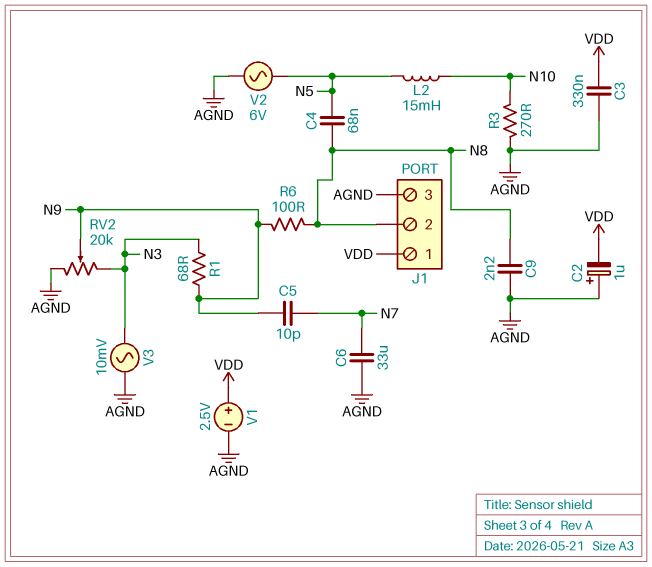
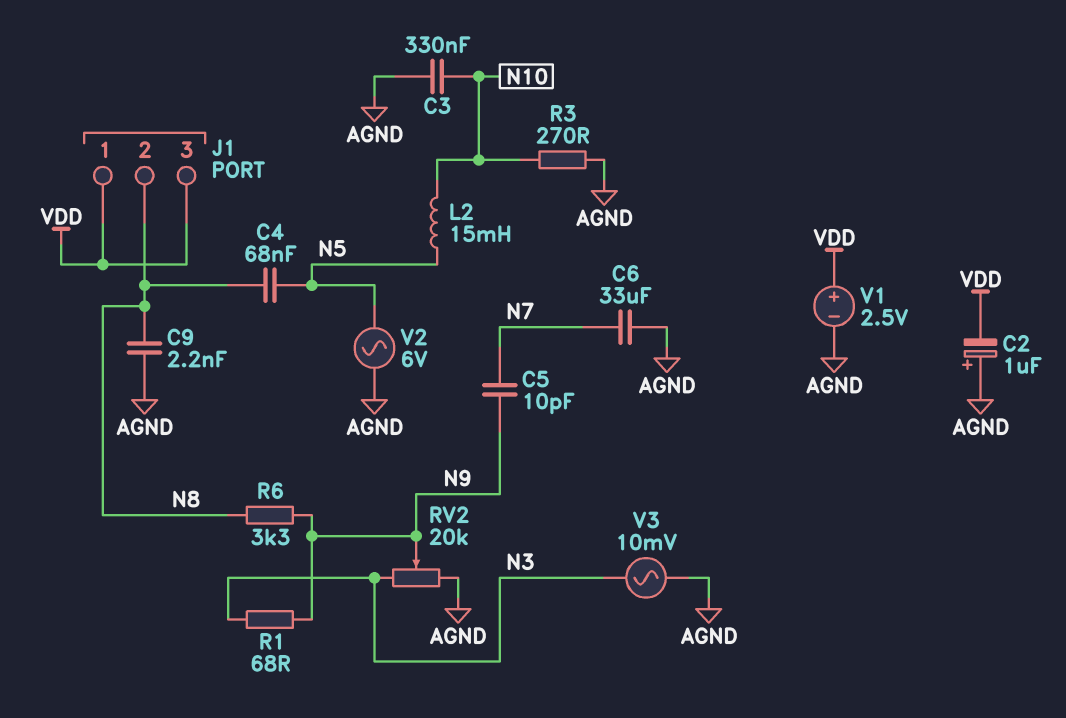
C3: 330nF (AGND, VDD) -> 330nF (AGND, N10)
J1 pin 3: AGND -> VDD
R6: 100 (N8, N9) -> 3.3k (N8, N9)

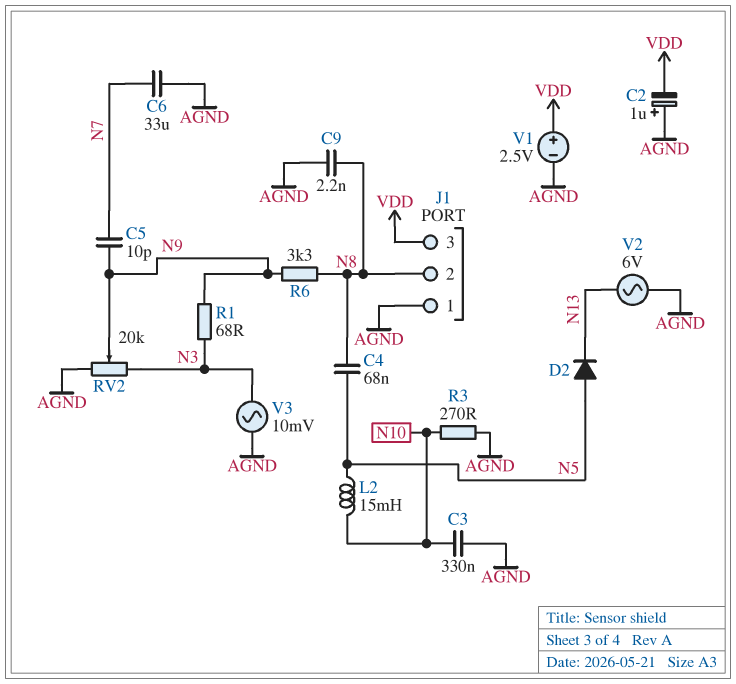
D2: none -> diode (A N5, K N13)
J1 pin 1: VDD -> AGND
V2: AC 6V (AGND, N5) -> AC 6V (AGND, N13)

